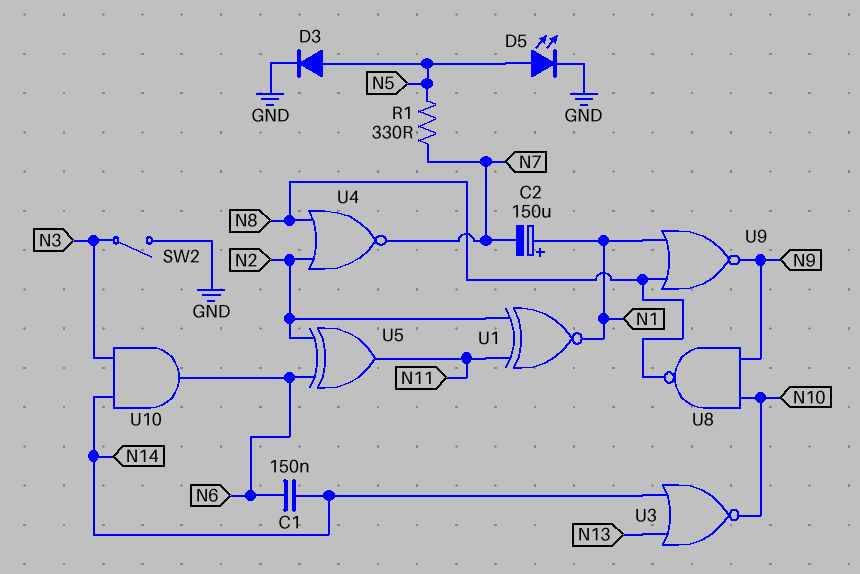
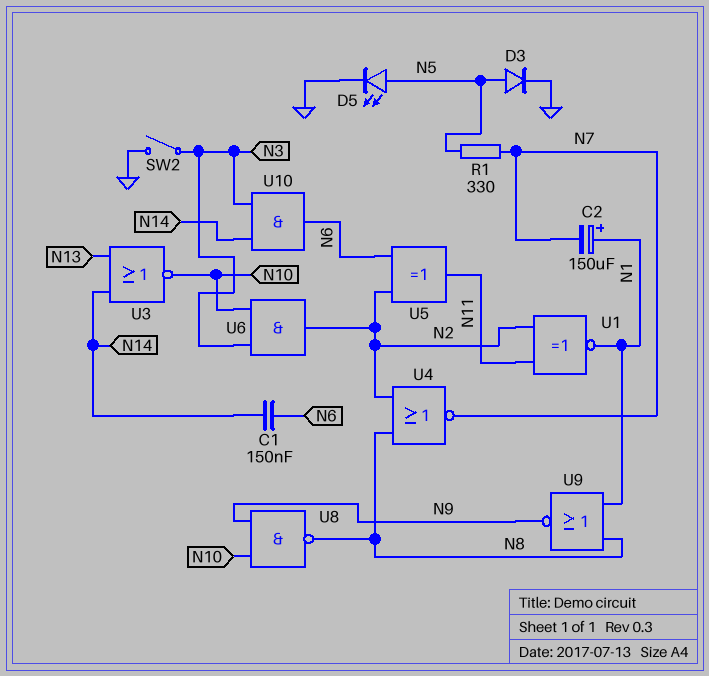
U6: none -> AND (in N3, in N10, out N2)

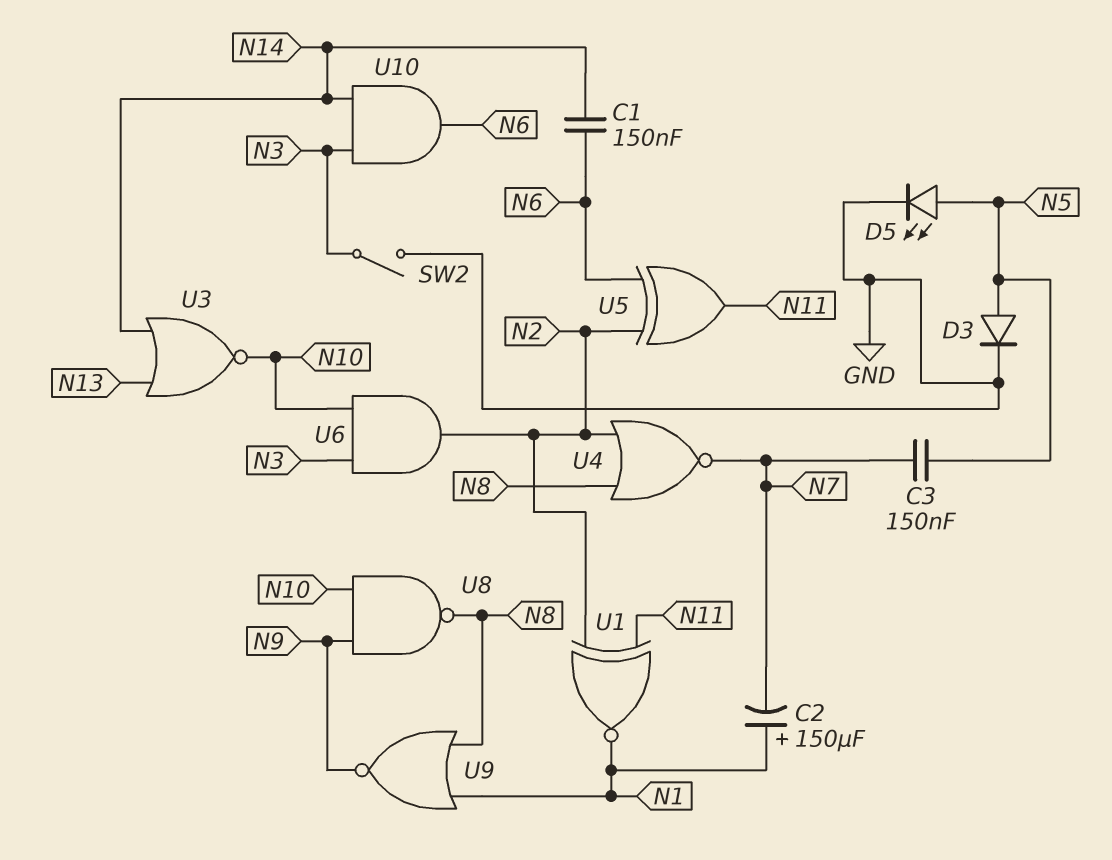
C3: none -> 150nF (N5, N7)
R1: 330 (N5, N7) -> none

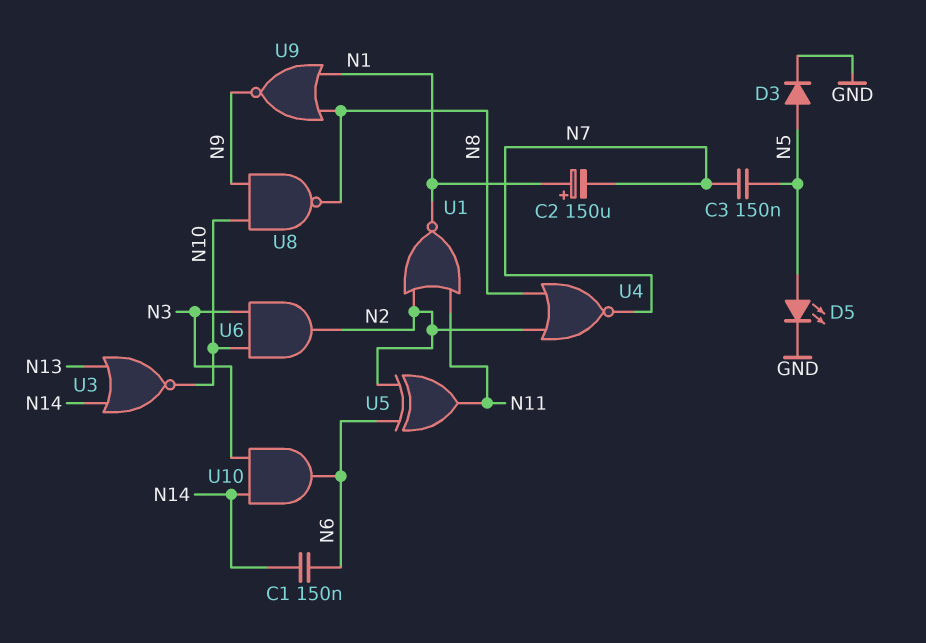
SW2: switch (GND, N3) -> none
U1: XNOR (in N2, in N11, out N1) -> NOR (in N2, in N11, out N1)

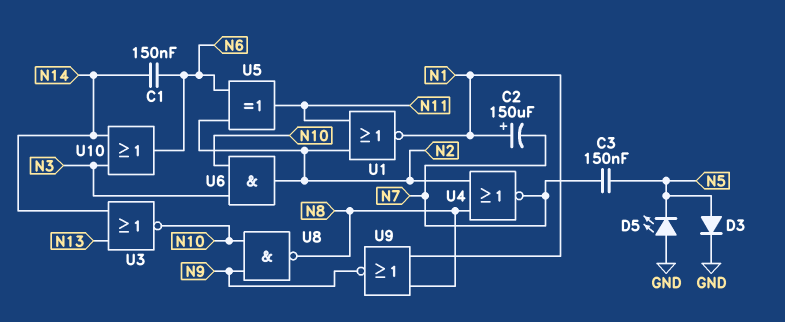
D5: LED (A N5, K GND) -> LED (A GND, K N5)
U10: AND (in N3, in N14, out N6) -> OR (in N3, in N14, out N6)

